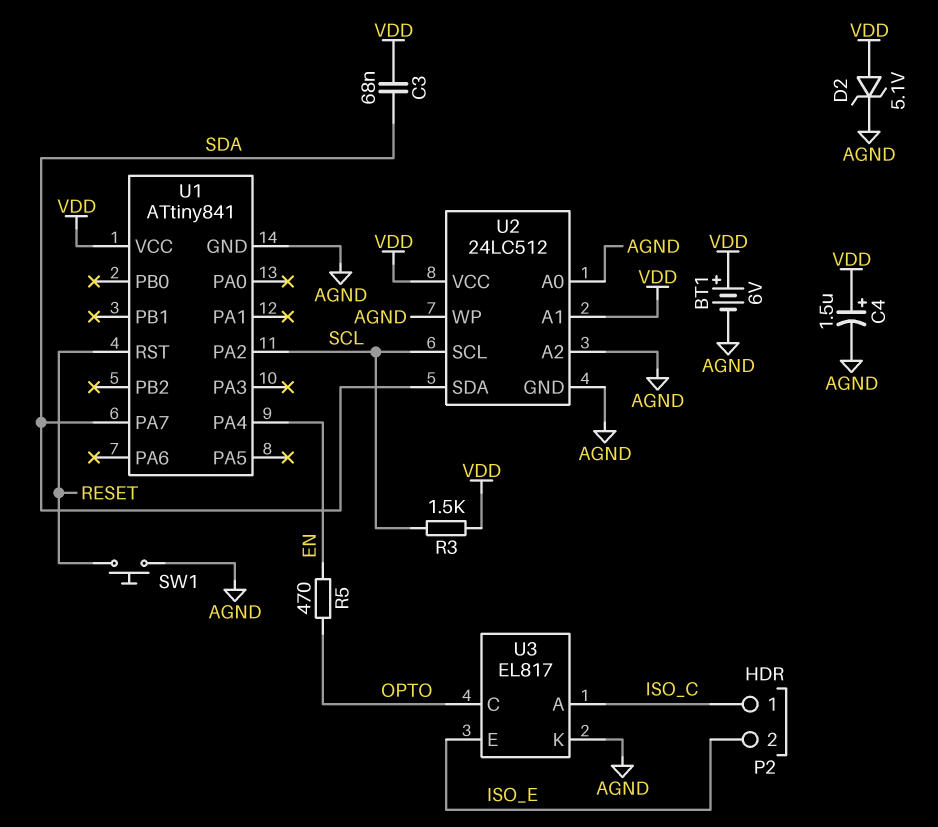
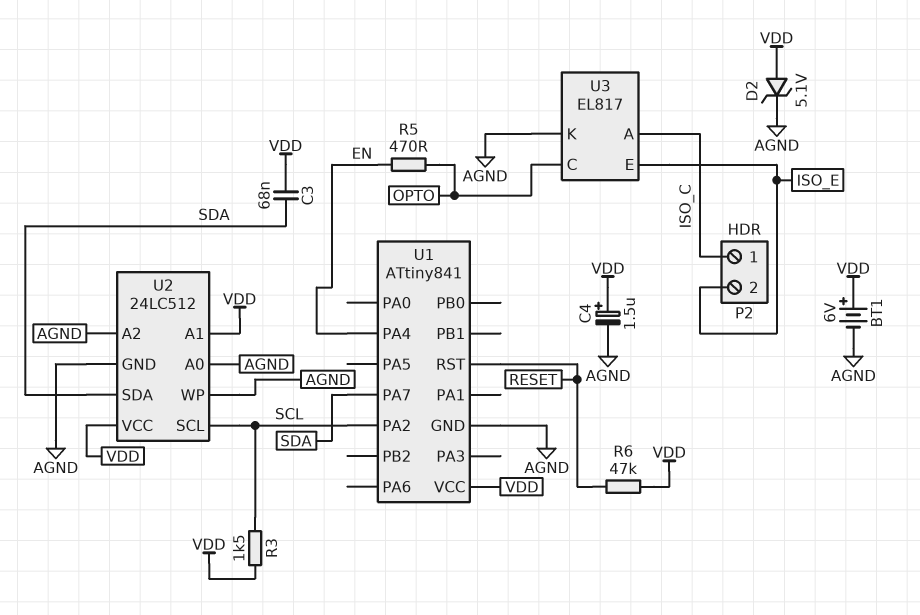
R6: none -> 47k (RESET, VDD)
SW1: button (AGND, RESET) -> none

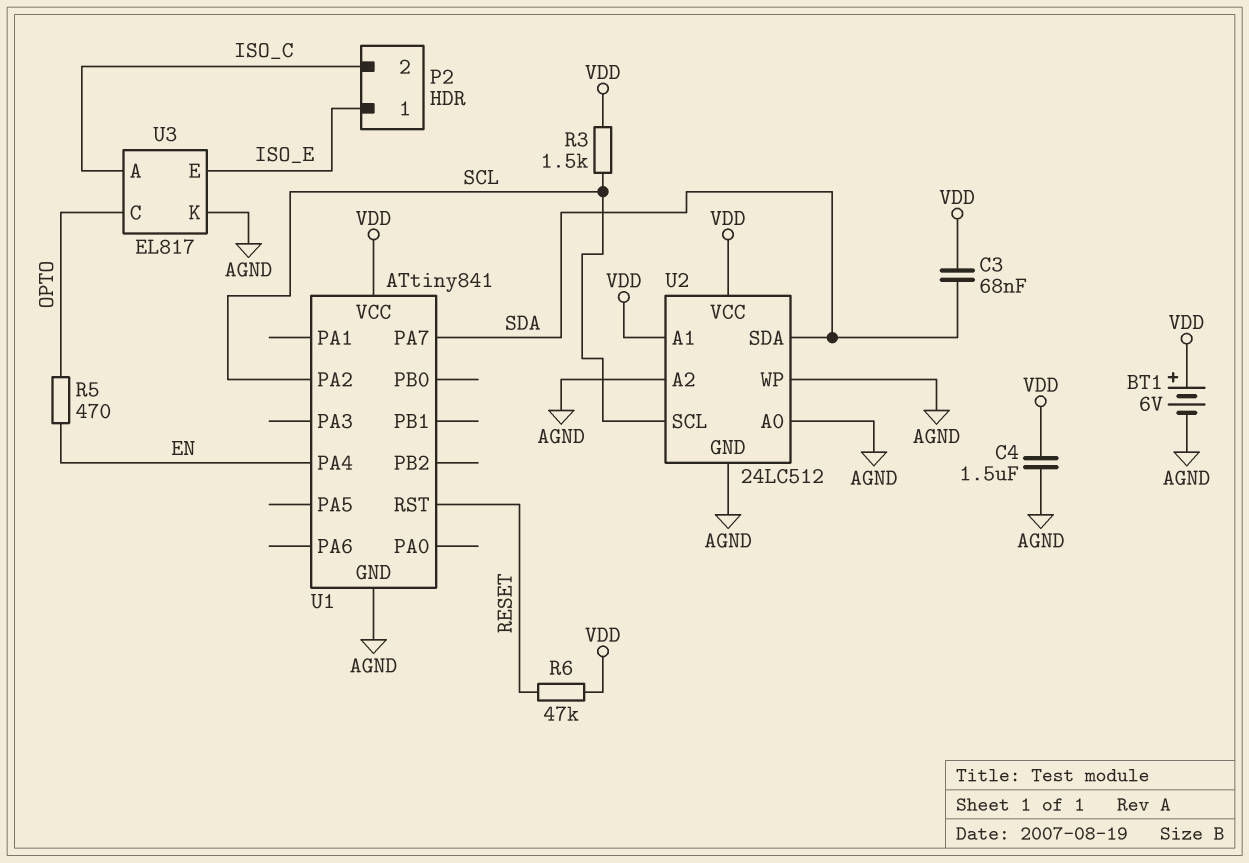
C4: 1.5uF (plus VDD, minus AGND) -> 1.5uF (AGND, VDD)
D2: zener 5.1V (A VDD, K AGND) -> none
P2 pin 1: ISO_C -> ISO_E
P2 pin 2: ISO_E -> ISO_C

